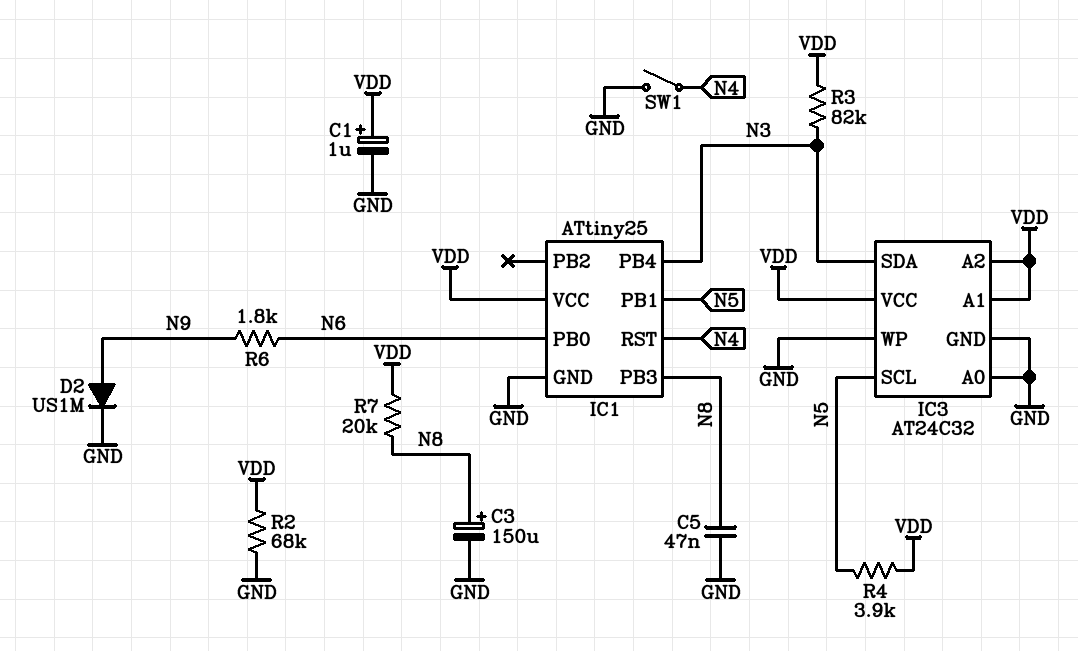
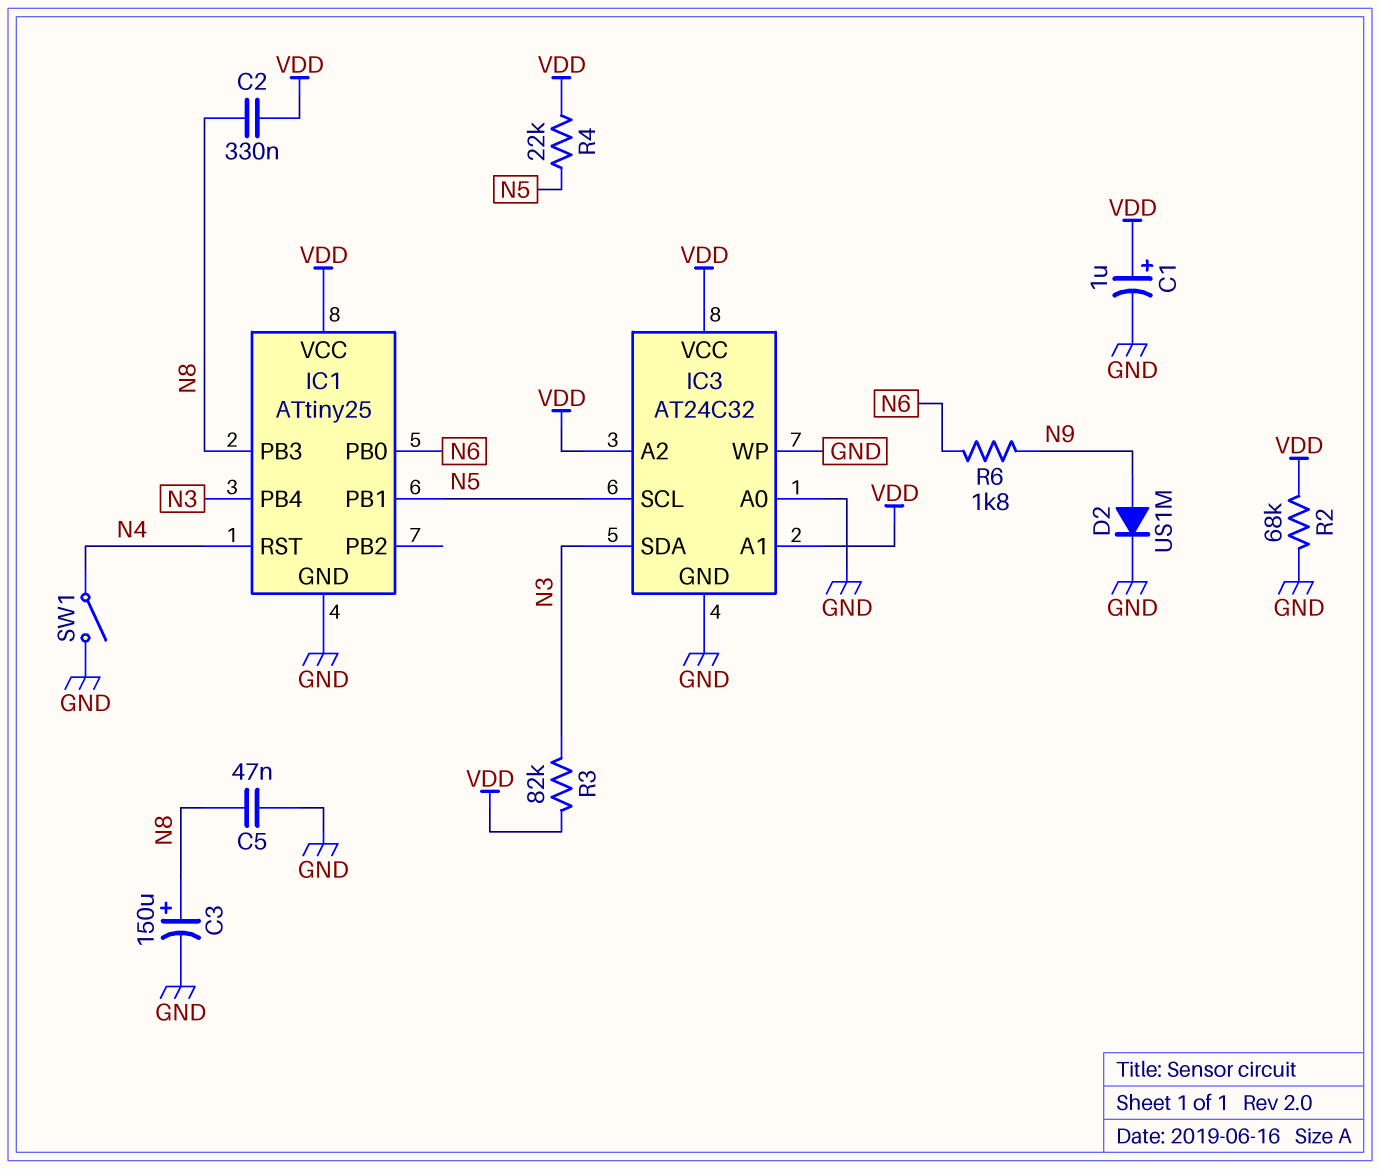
C2: none -> 330nF (N8, VDD)
R4: 3.9k (N5, VDD) -> 22k (N5, VDD)
R7: 20k (N8, VDD) -> none

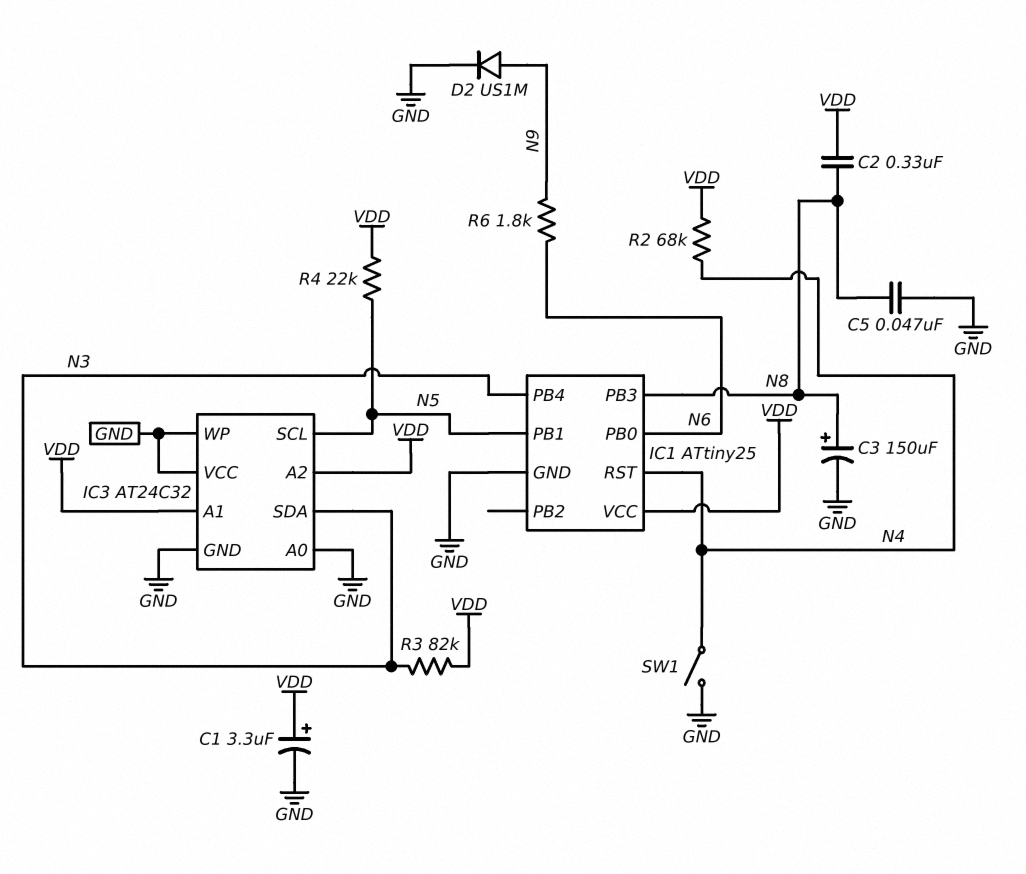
C1: 1uF (plus VDD, minus GND) -> 3.3uF (plus VDD, minus GND)
IC3 pin VCC: VDD -> GND
R2: 68k (GND, VDD) -> 68k (N4, VDD)

